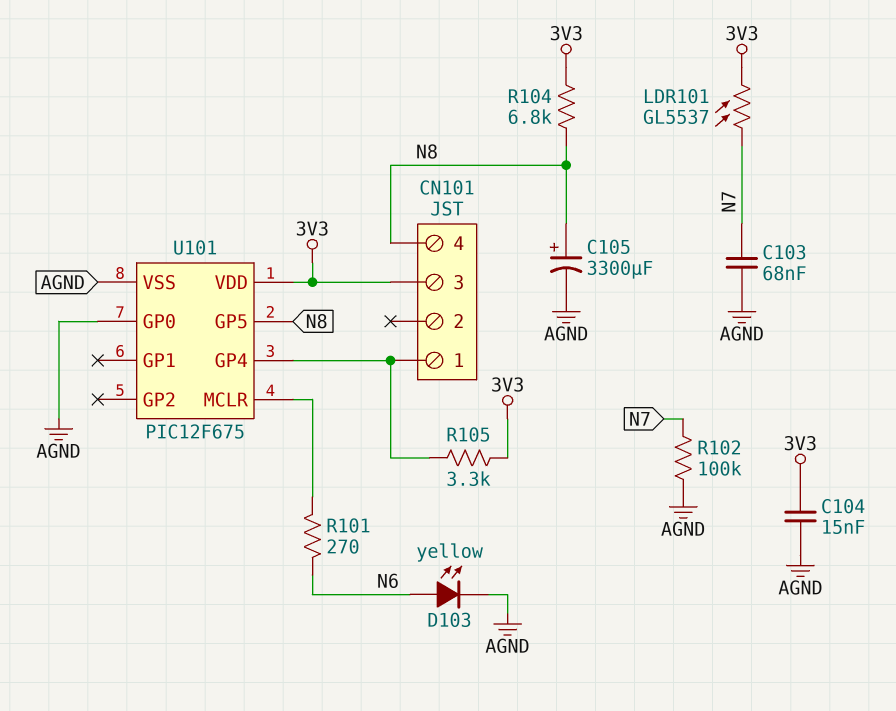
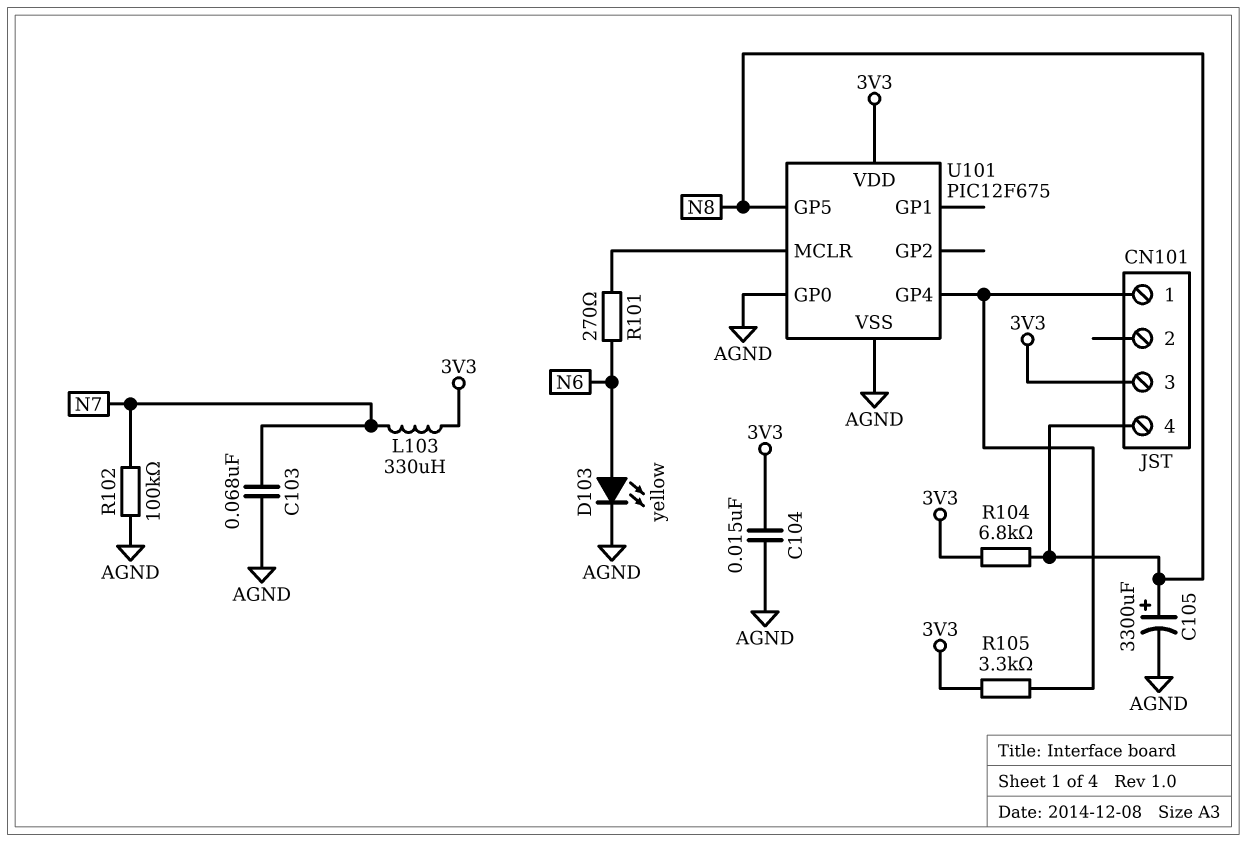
L103: none -> 330uH (3V3, N7)
LDR101: GL5537 (3V3, N7) -> none

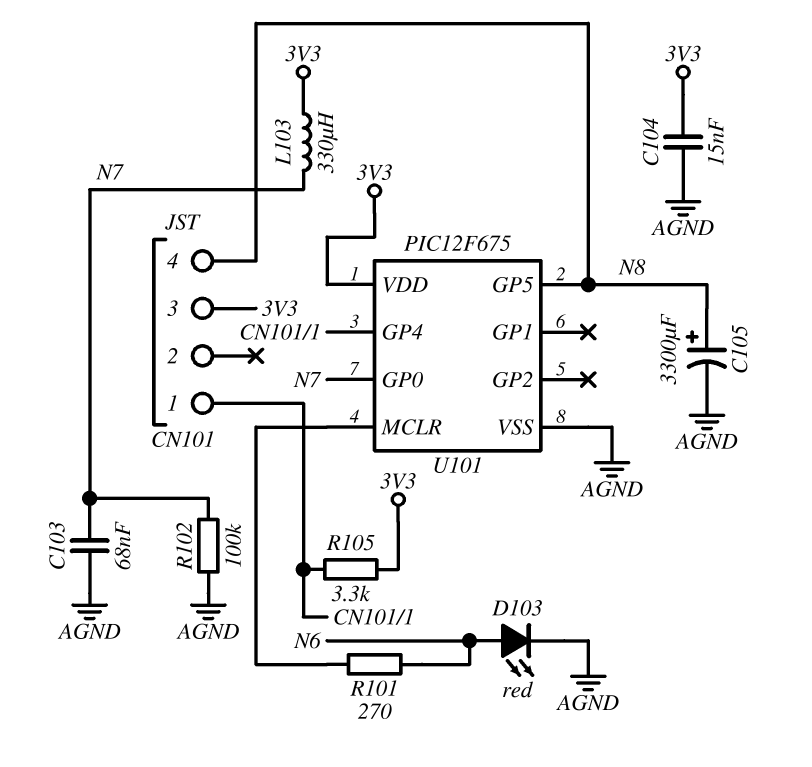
D103: LED yellow (A N6, K AGND) -> LED red (A N6, K AGND)
R104: 6.8k (3V3, N8) -> none
U101 pin GP0: AGND -> N7

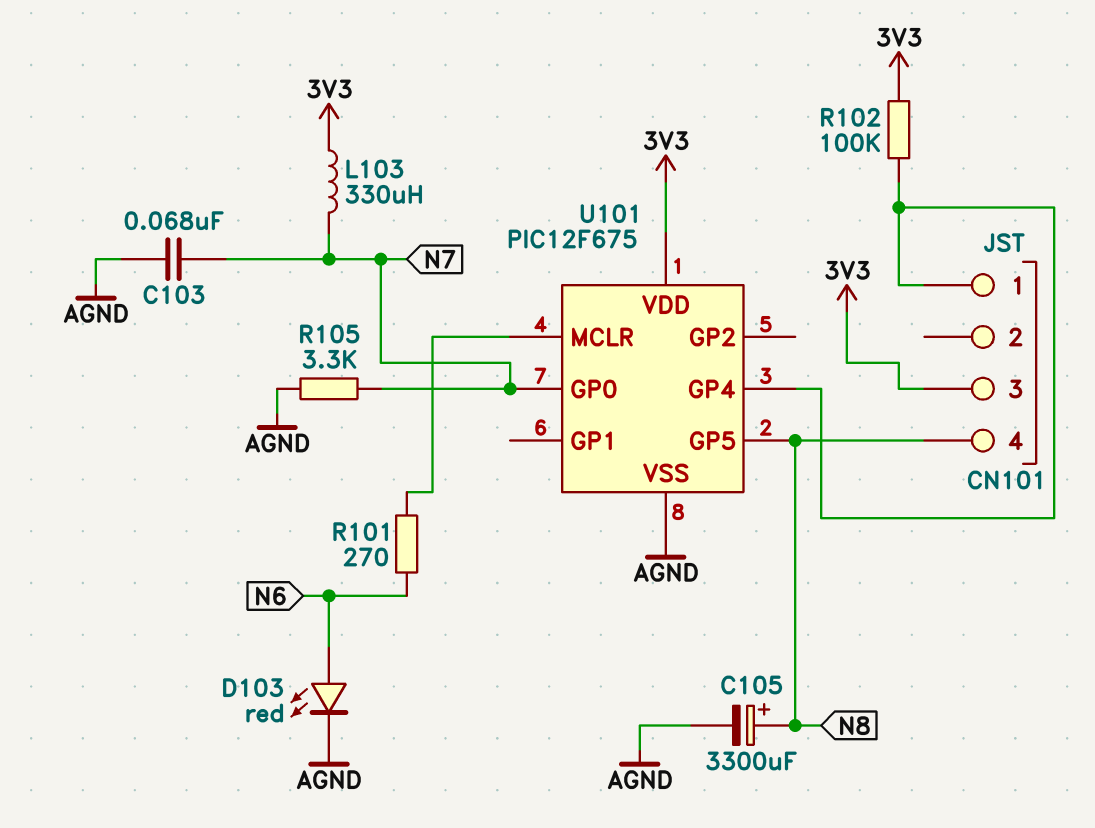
C104: 15nF (3V3, AGND) -> none
R102: 100k (AGND, N7) -> 100k (3V3, CN101/1)
R105: 3.3k (3V3, CN101/1) -> 3.3k (AGND, N7)

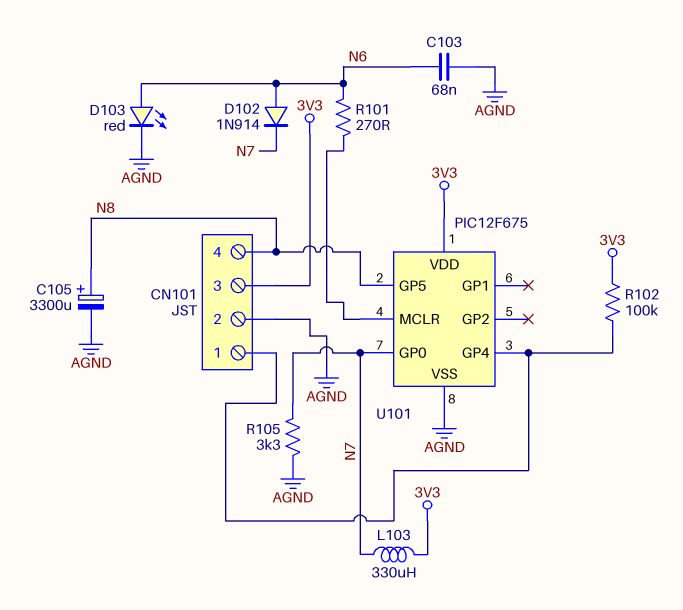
C103: 68nF (AGND, N7) -> 68nF (AGND, N6)
CN101 pin 2: none -> AGND
D102: none -> diode 1N914 (A N6, K N7)

